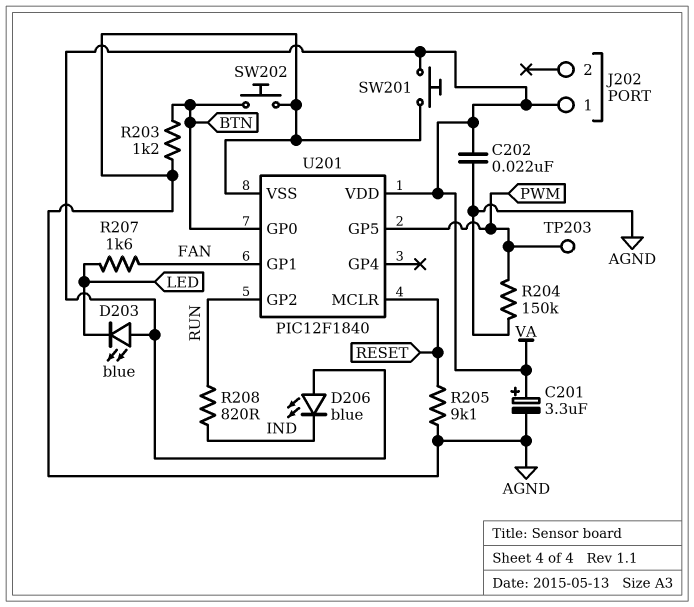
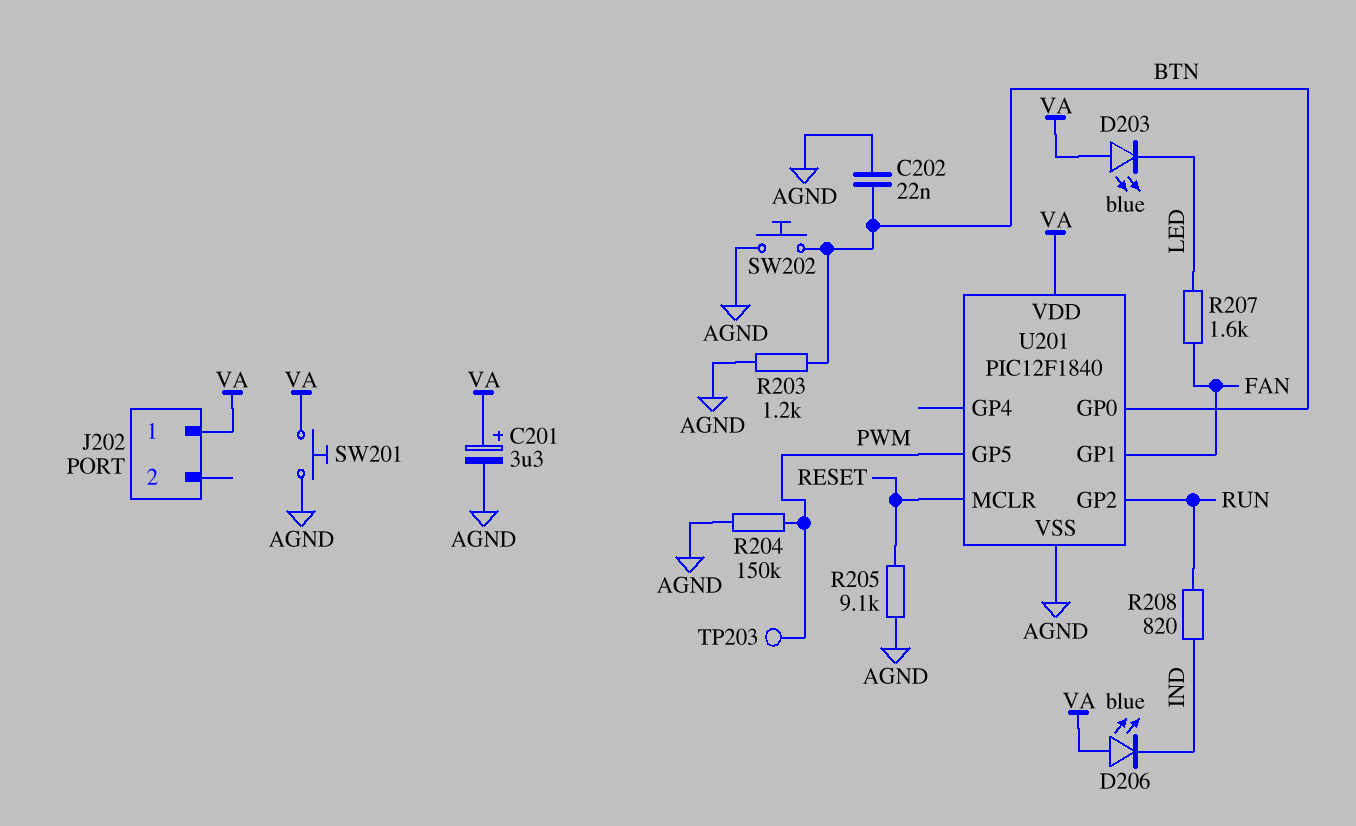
C202: 22nF (AGND, VA) -> 22nF (AGND, BTN)

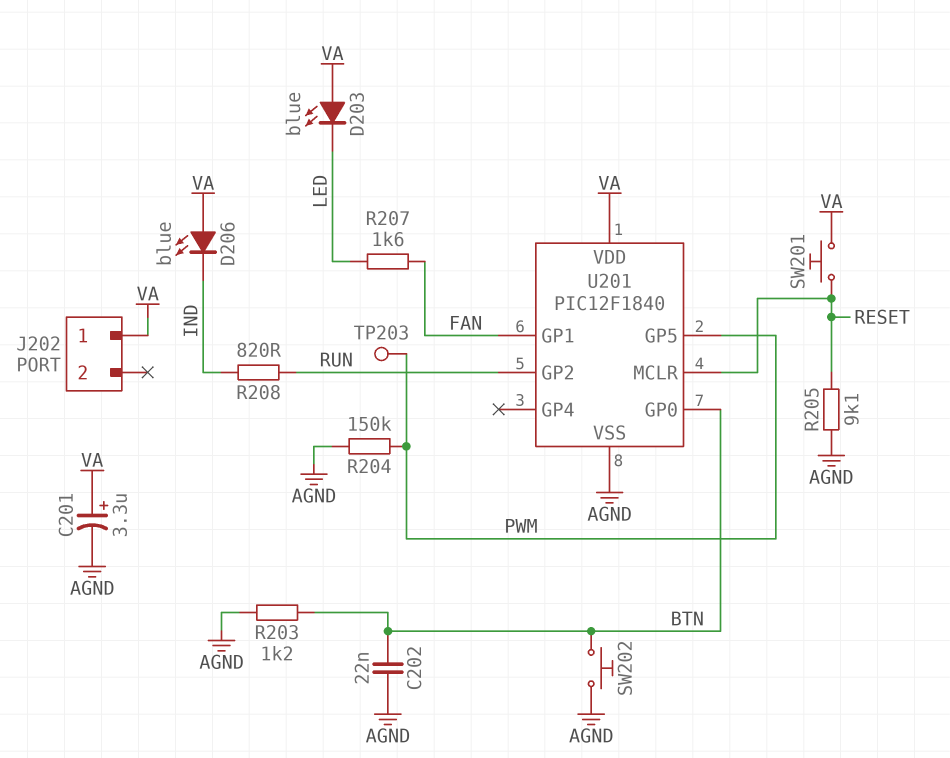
SW201: button (AGND, VA) -> button (RESET, VA)

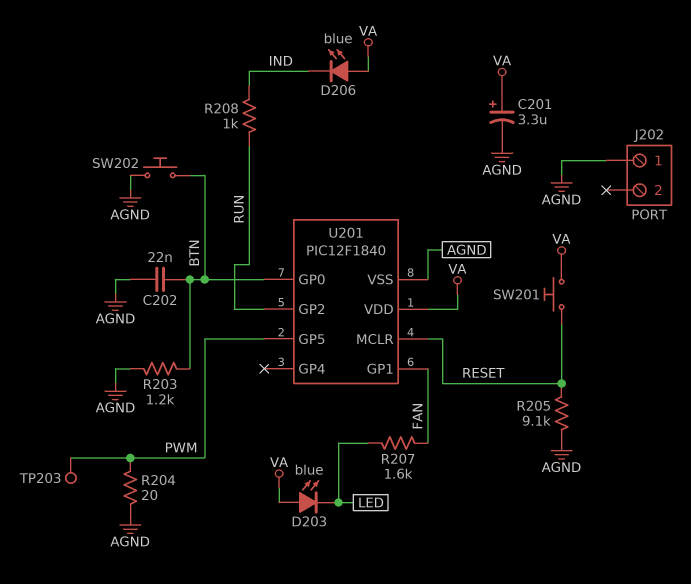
J202 pin 1: VA -> AGND
R204: 150k (AGND, PWM) -> 20 (AGND, PWM)
R208: 820 (IND, RUN) -> 1k (IND, RUN)

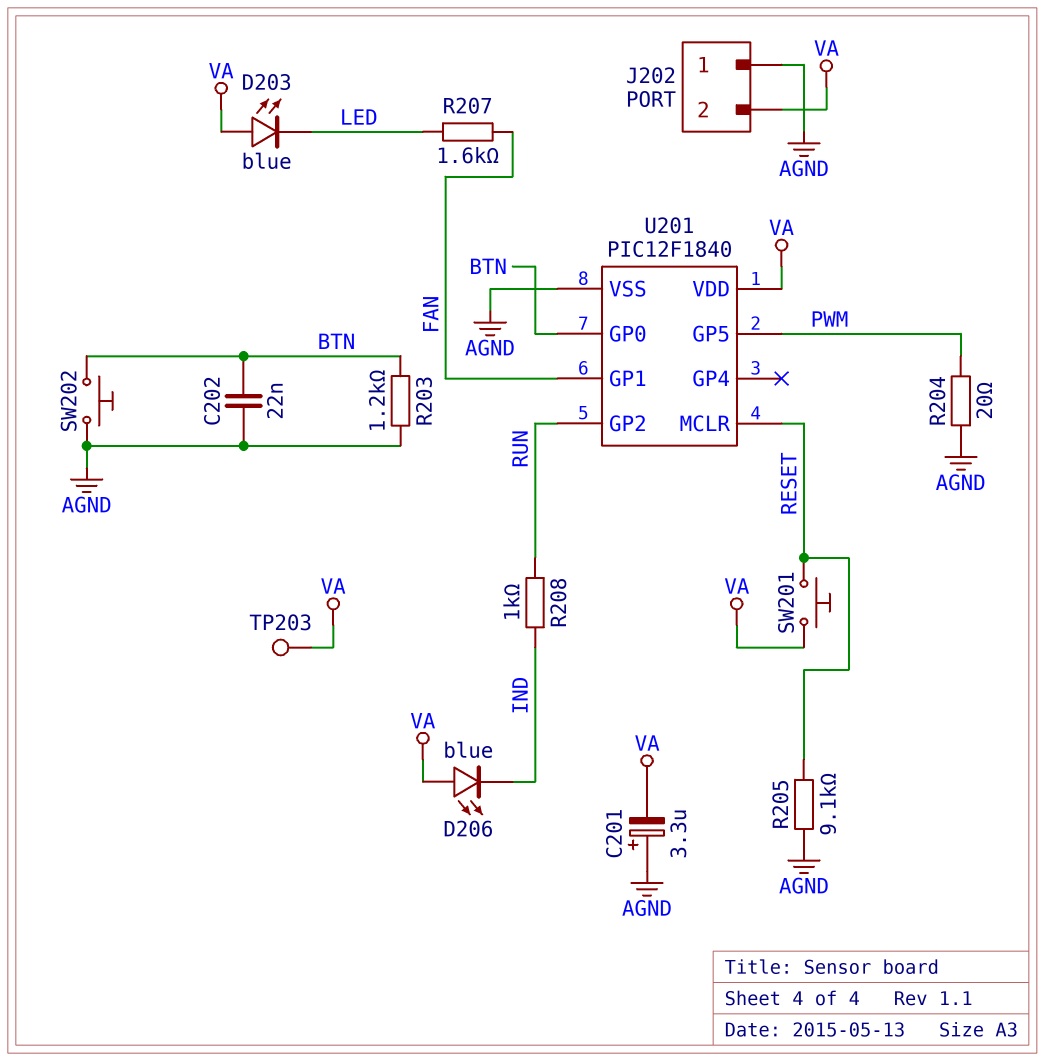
C201: 3.3uF (plus VA, minus AGND) -> 3.3uF (plus AGND, minus VA)
J202 pin 2: none -> VA
TP203: test point (PWM) -> test point (VA)

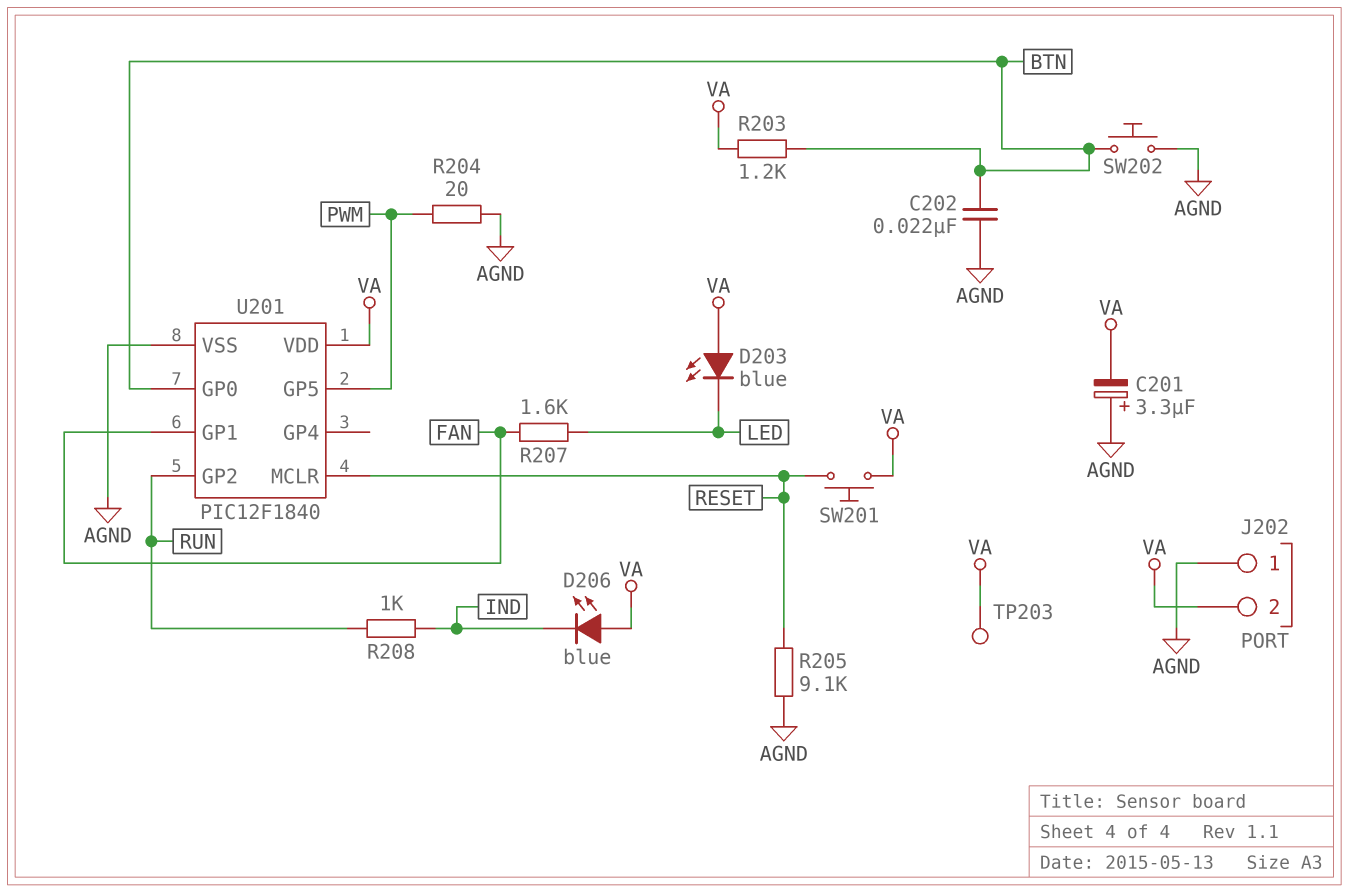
R203: 1.2k (AGND, BTN) -> 1.2k (BTN, VA)

